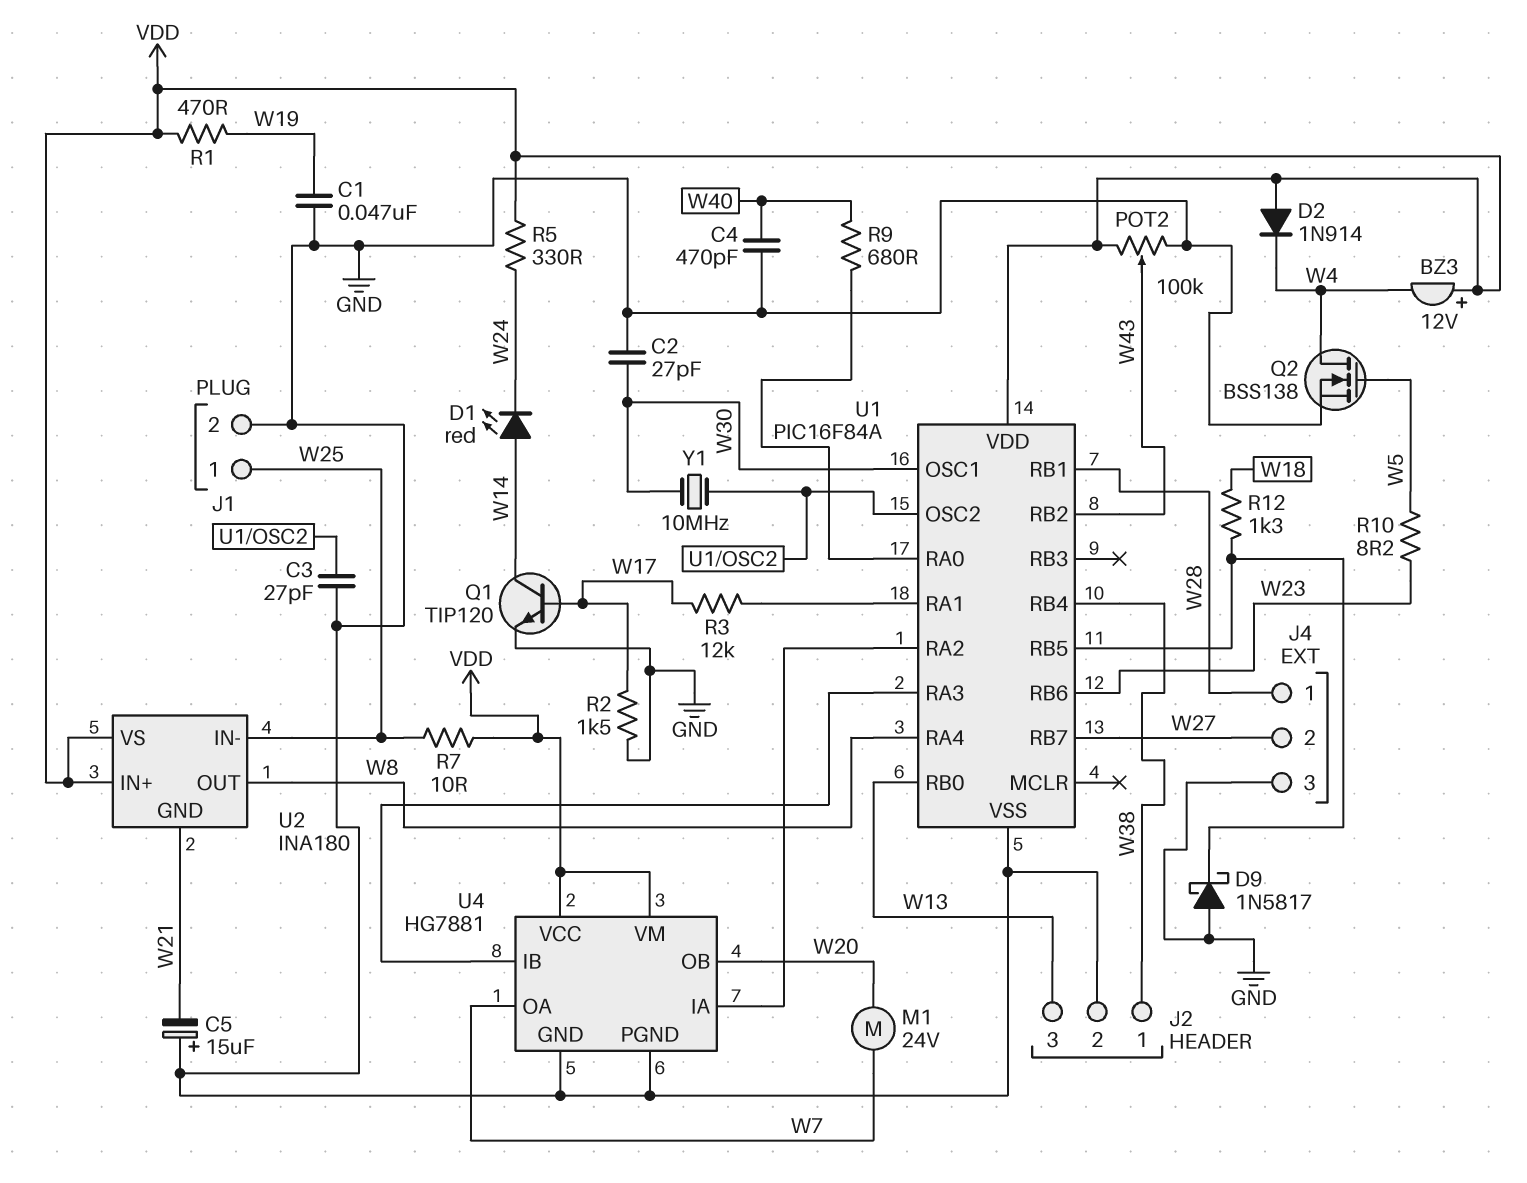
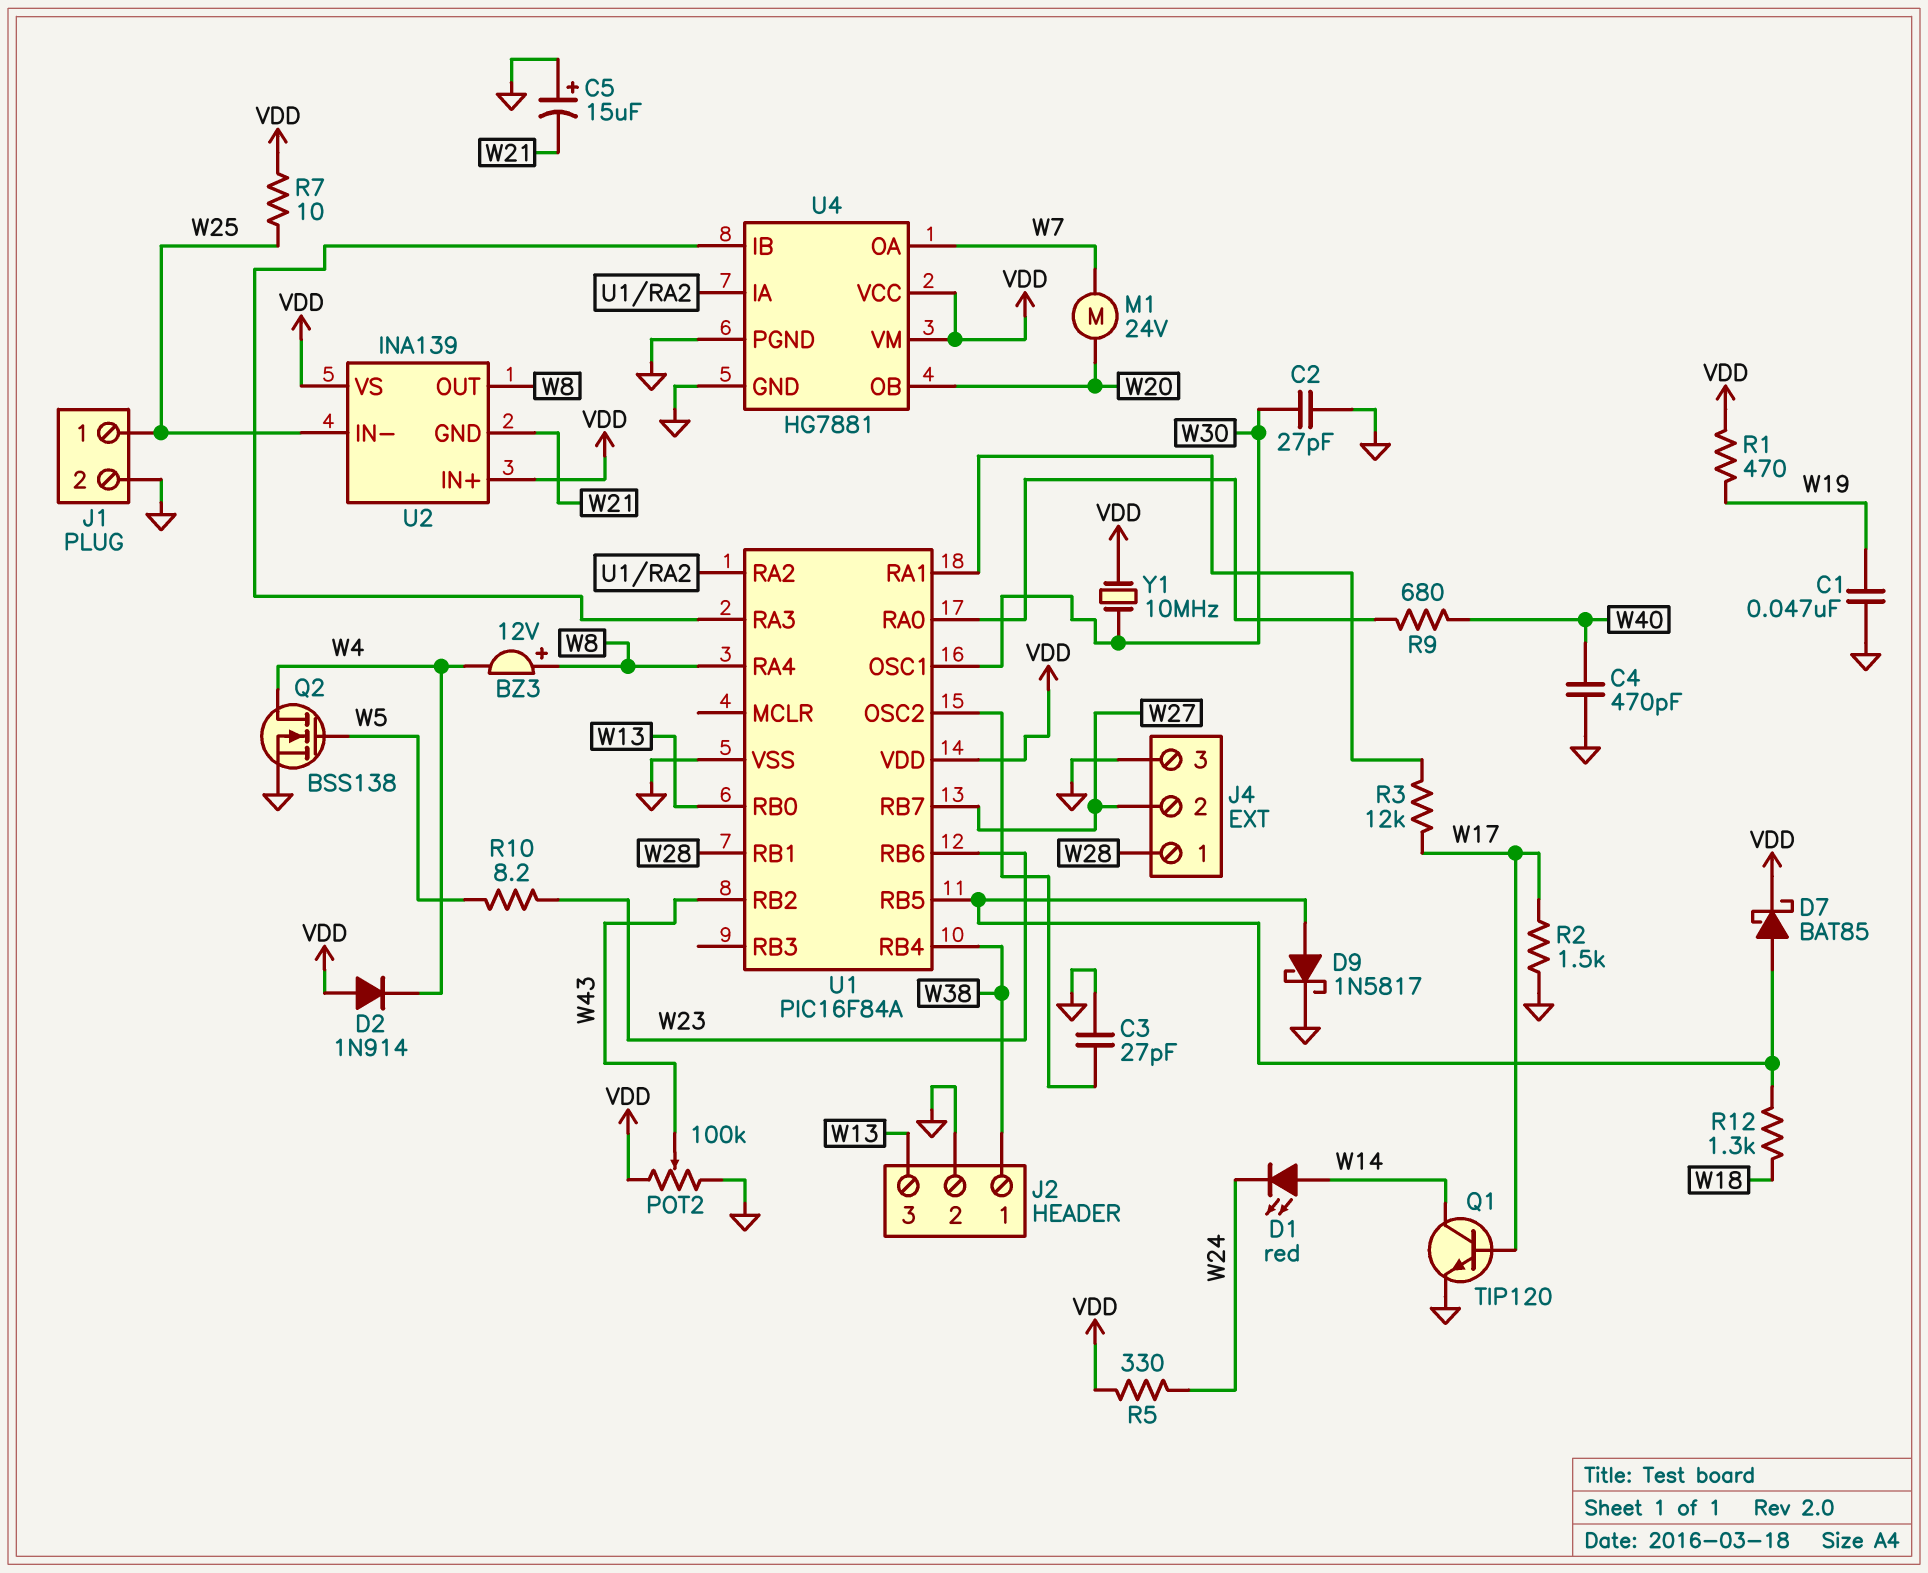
BZ3: buzzer 12V (plus VDD, minus W4) -> buzzer 12V (plus W8, minus W4)
D7: none -> schottky BAT85 (A U1/RB5, K VDD)
D9: schottky 1N5817 (A GND, K U1/RB5) -> schottky 1N5817 (A U1/RB5, K GND)
U2: INA180 -> INA139
Y1: 10MHz (U1/OSC2, W30) -> 10MHz (VDD, W30)

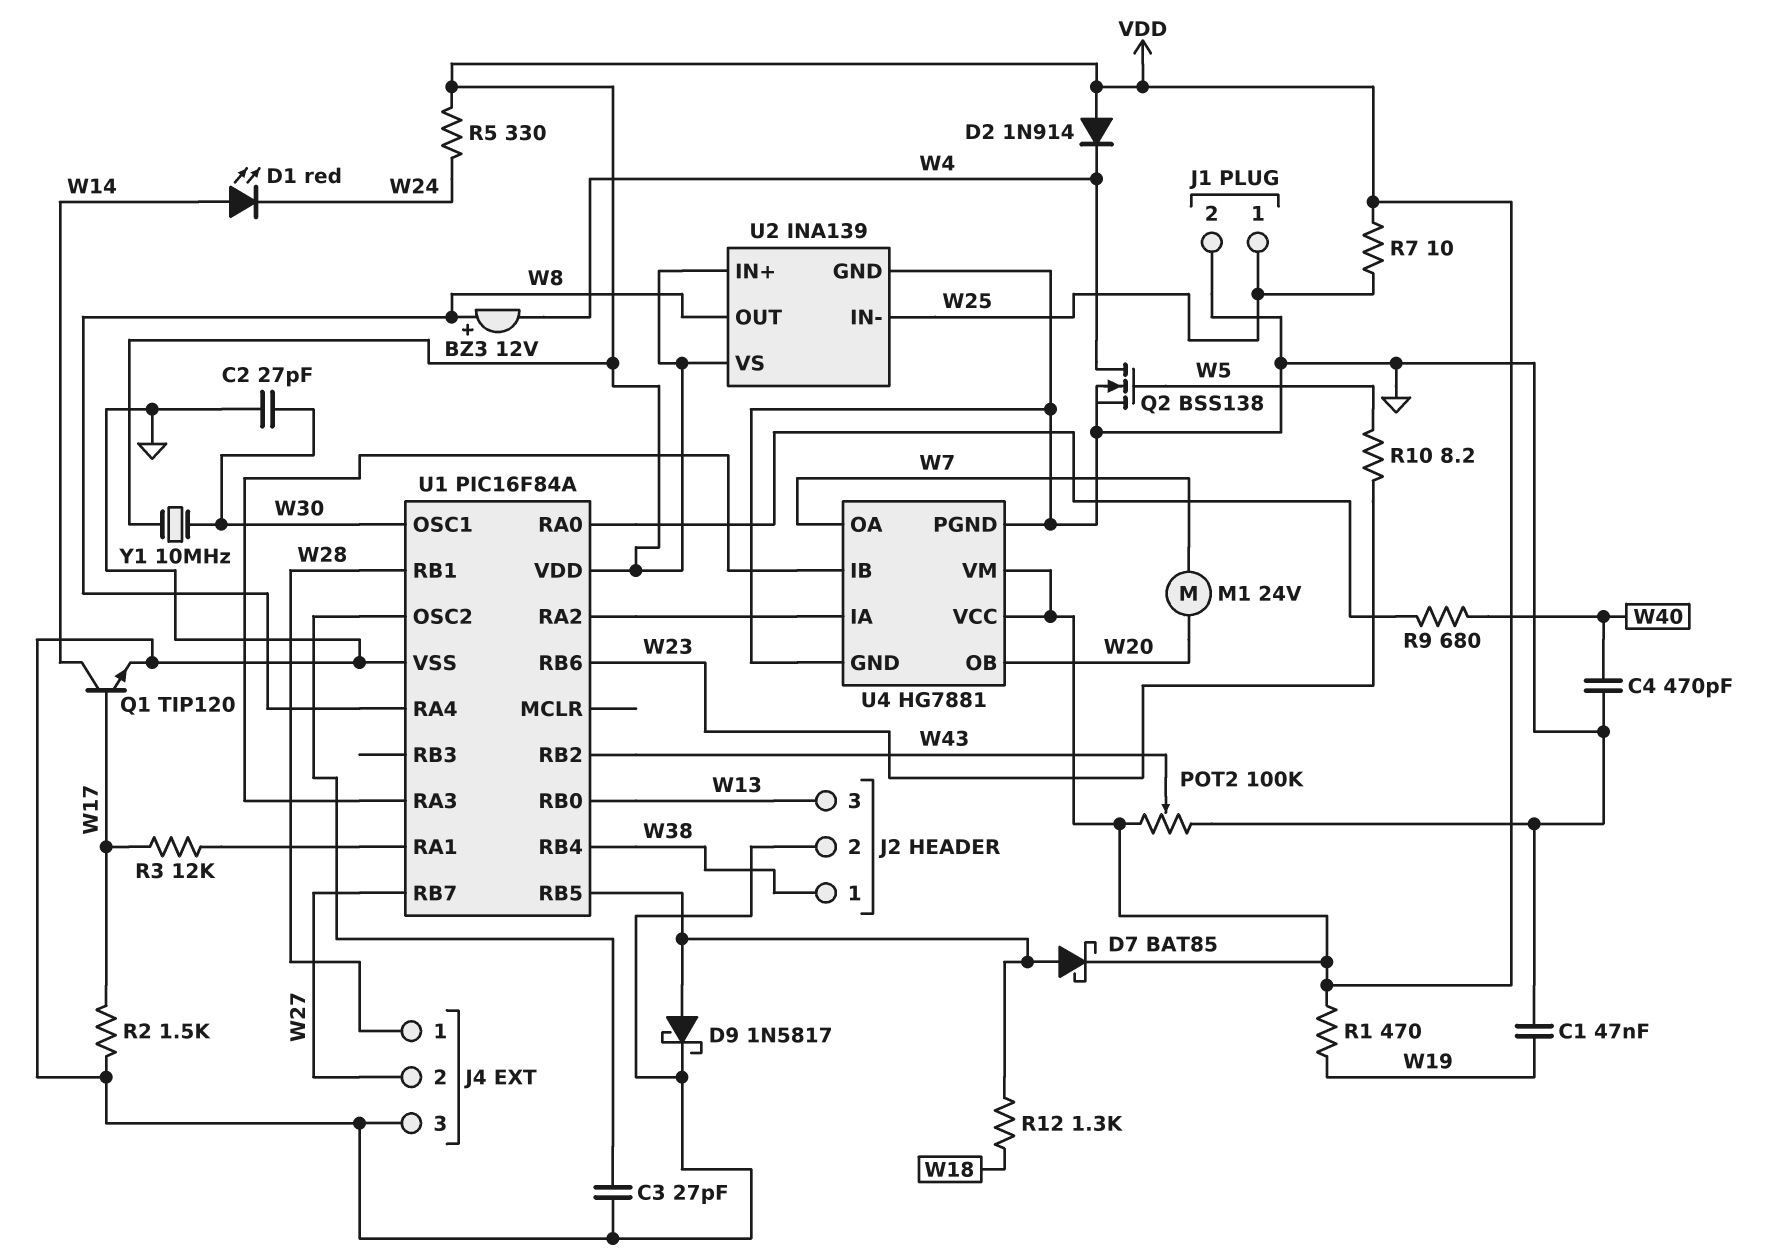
C5: 15uF (plus GND, minus W21) -> none
U2 pin GND: W21 -> GND

